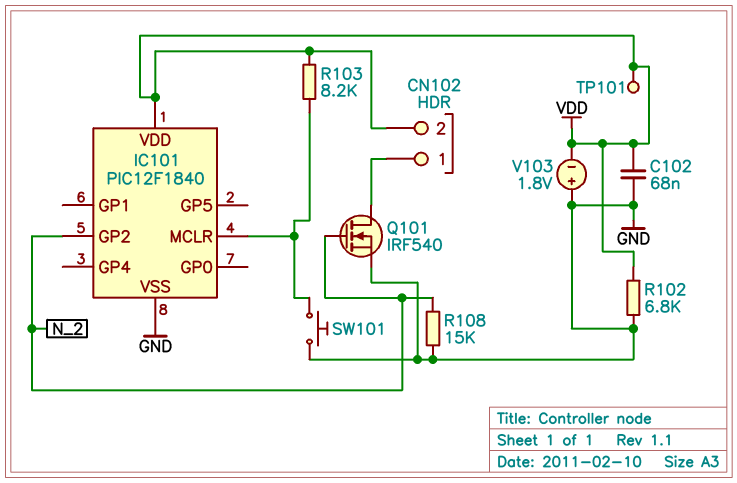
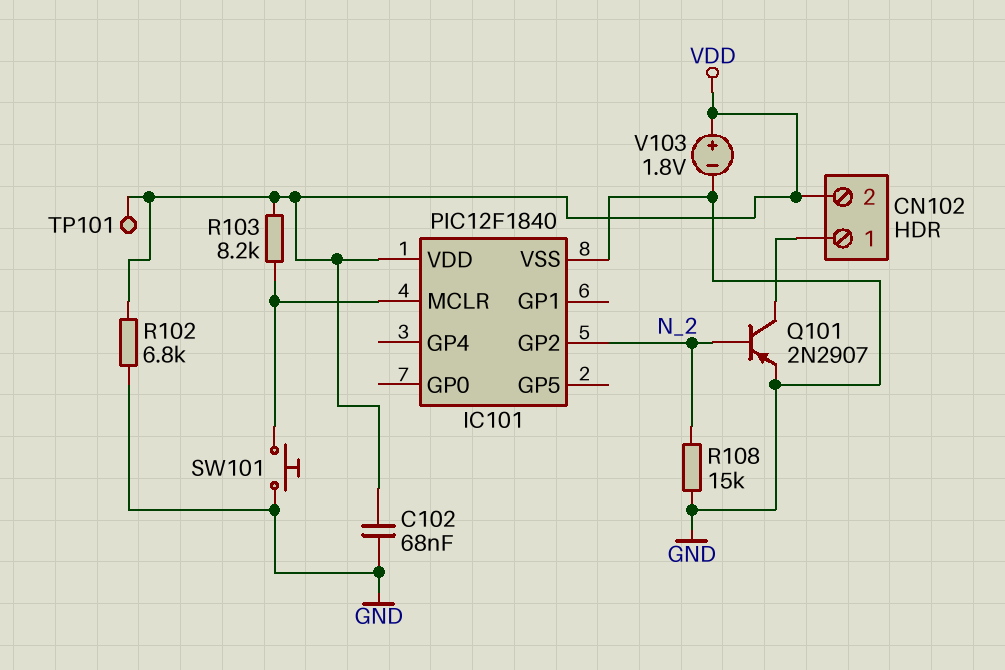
Q101: NMOS IRF540 (G N_2, D CN102/1, S GND) -> PNP 2N2907 (B N_2, C CN102/1, E GND)
V103: 1.8V (plus GND, minus VDD) -> 1.8V (plus VDD, minus GND)

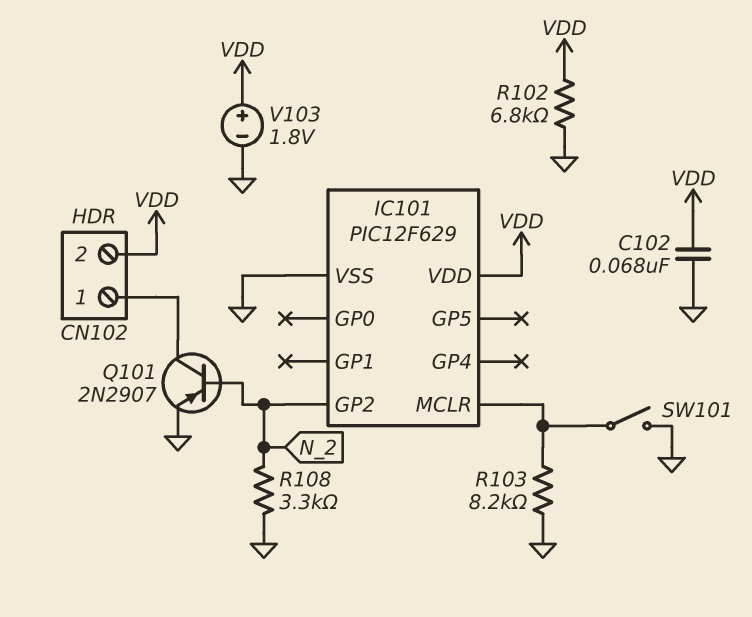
IC101: PIC12F1840 -> PIC12F629
R103: 8.2k (IC101/MCLR, VDD) -> 8.2k (GND, IC101/MCLR)
R108: 15k (GND, N_2) -> 3.3k (GND, N_2)
SW101: button (GND, IC101/MCLR) -> switch (GND, IC101/MCLR)
TP101: test point (VDD) -> none

